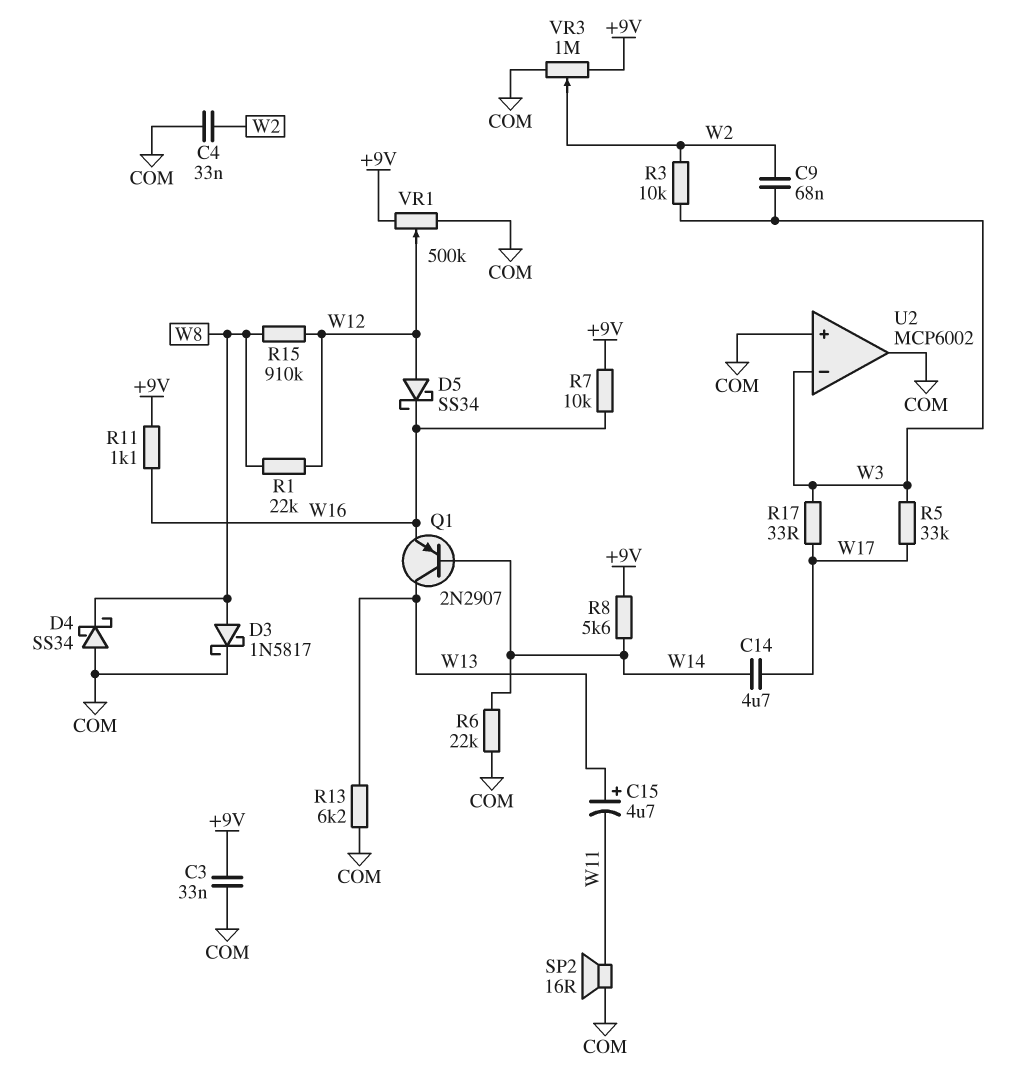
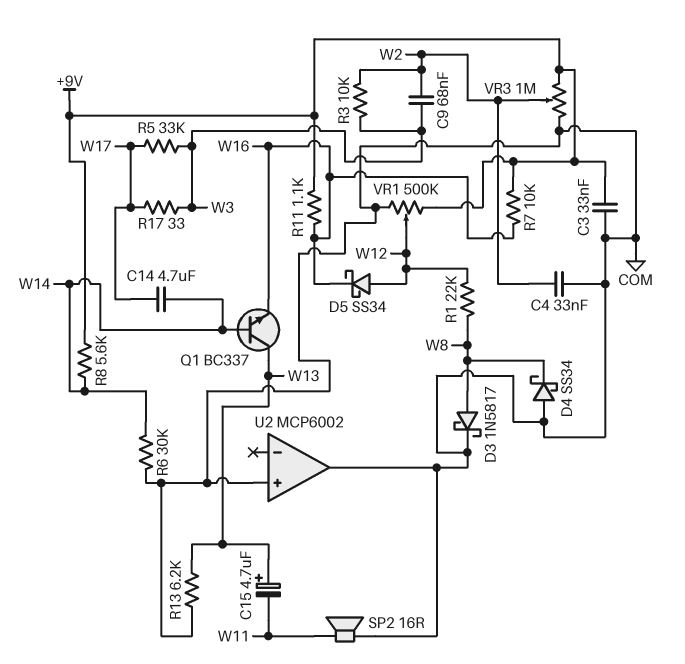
Q1: PNP 2N2907 (B W14, C W13, E W16) -> NPN BC337 (B W14, C W13, E W16)
R6: 22k (COM, W14) -> 30k (COM, W14)
R15: 910k (W8, W12) -> none
U2 pin in-: W3 -> none

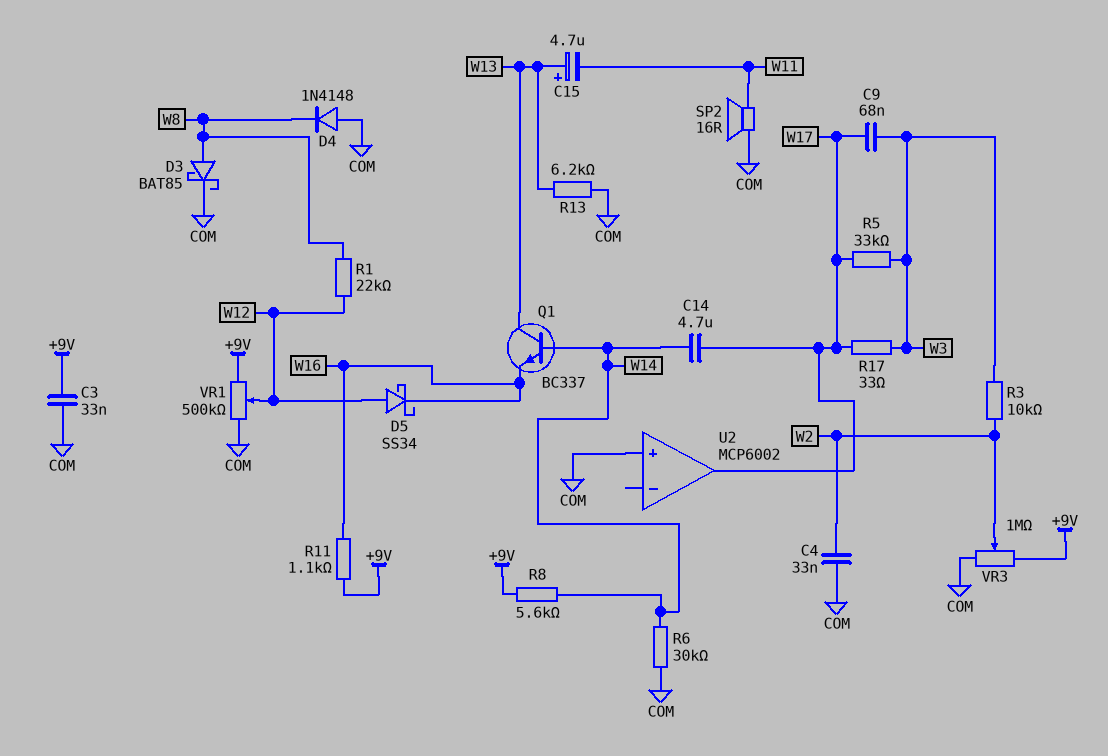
C9: 68nF (W2, W3) -> 68nF (W3, W17)
D3: schottky 1N5817 (A W8, K COM) -> schottky BAT85 (A W8, K COM)
D4: schottky SS34 (A COM, K W8) -> diode 1N4148 (A COM, K W8)
R7: 10k (+9V, W16) -> none
U2 pin out: COM -> W17

